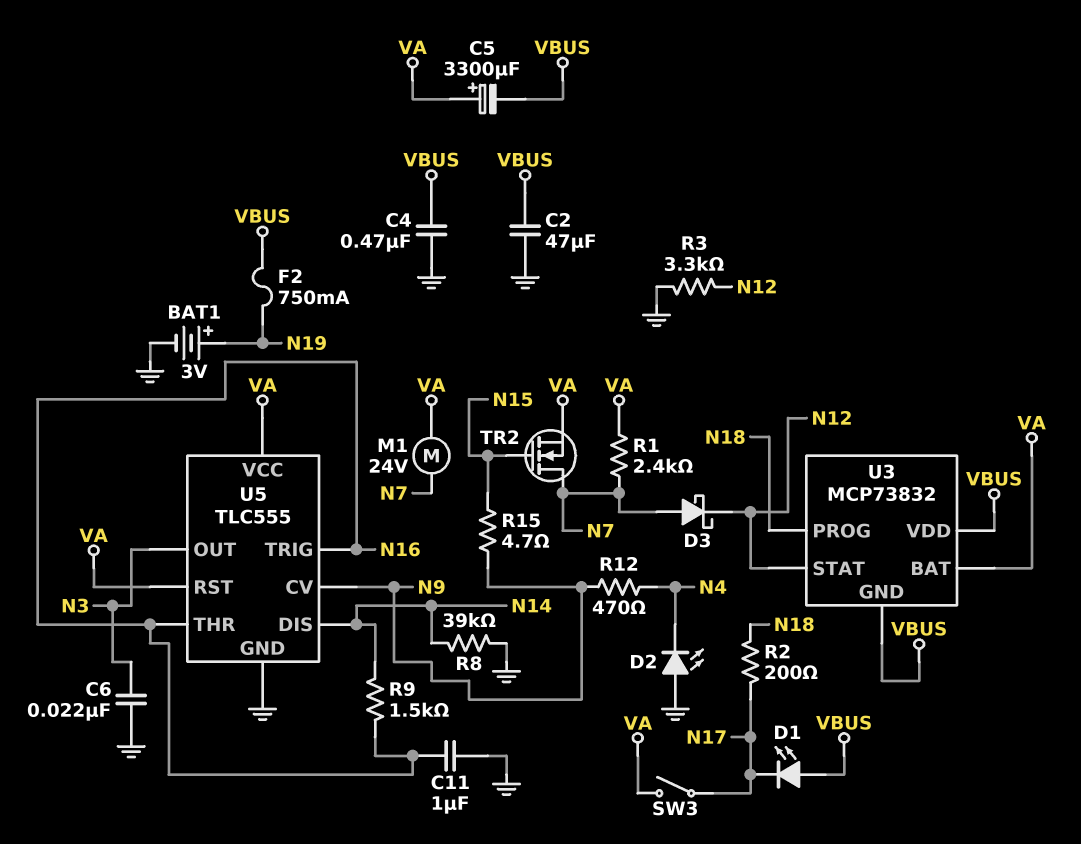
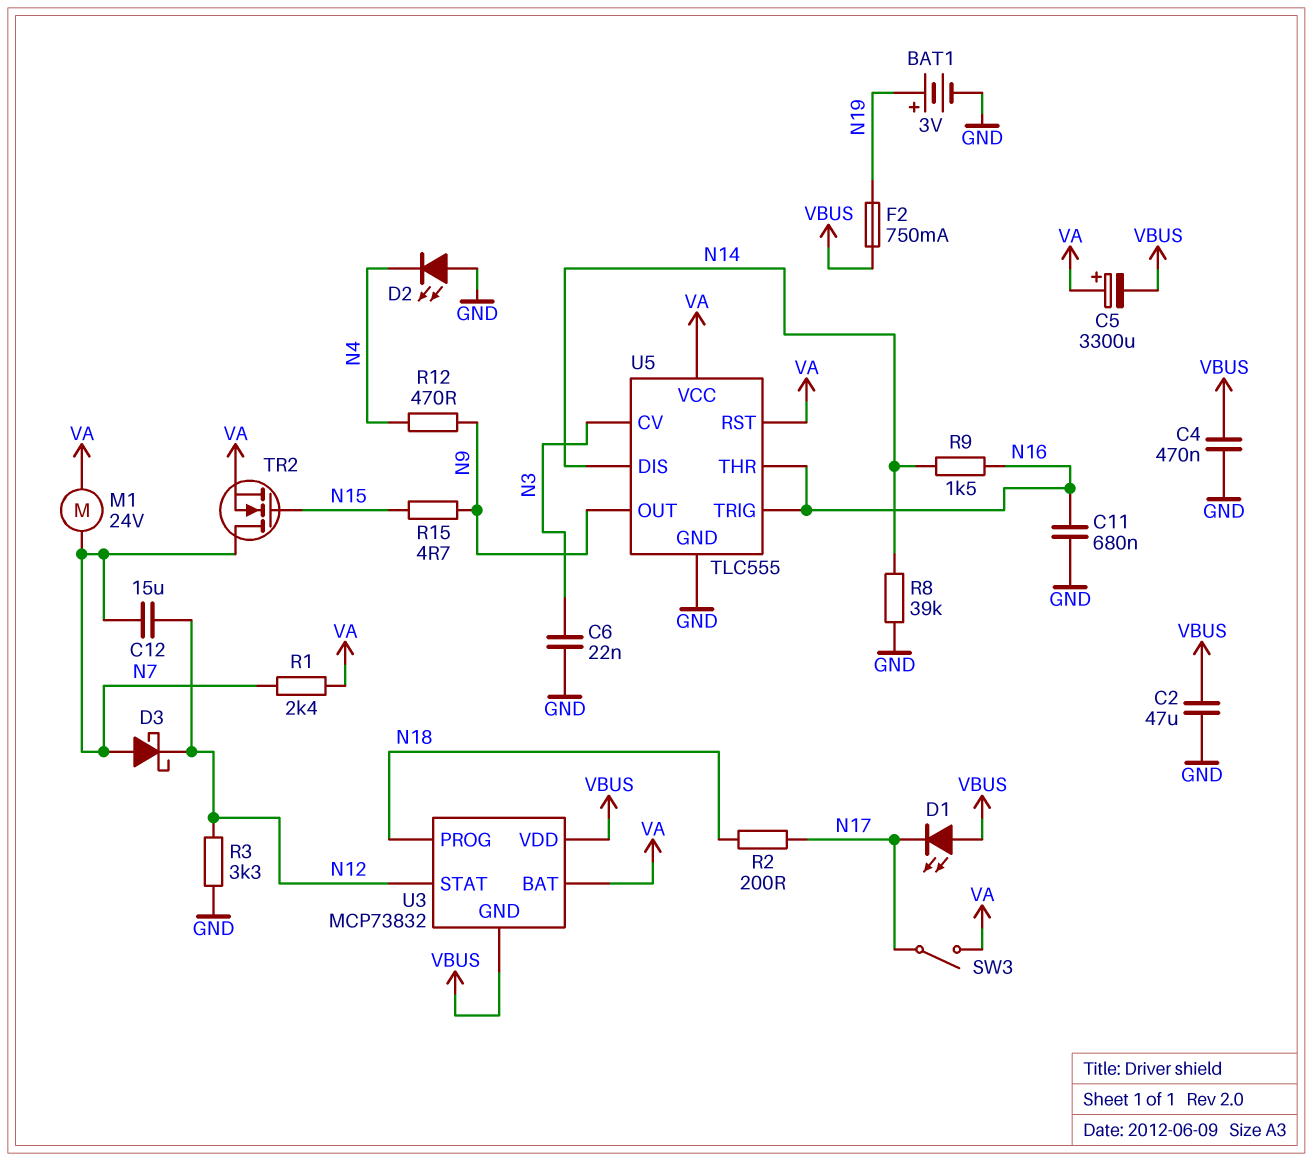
C11: 1uF (GND, N16) -> 680nF (GND, N16)
C12: none -> 15uF (N7, N12)
U5 pin CV: N9 -> N3
U5 pin OUT: N3 -> N9

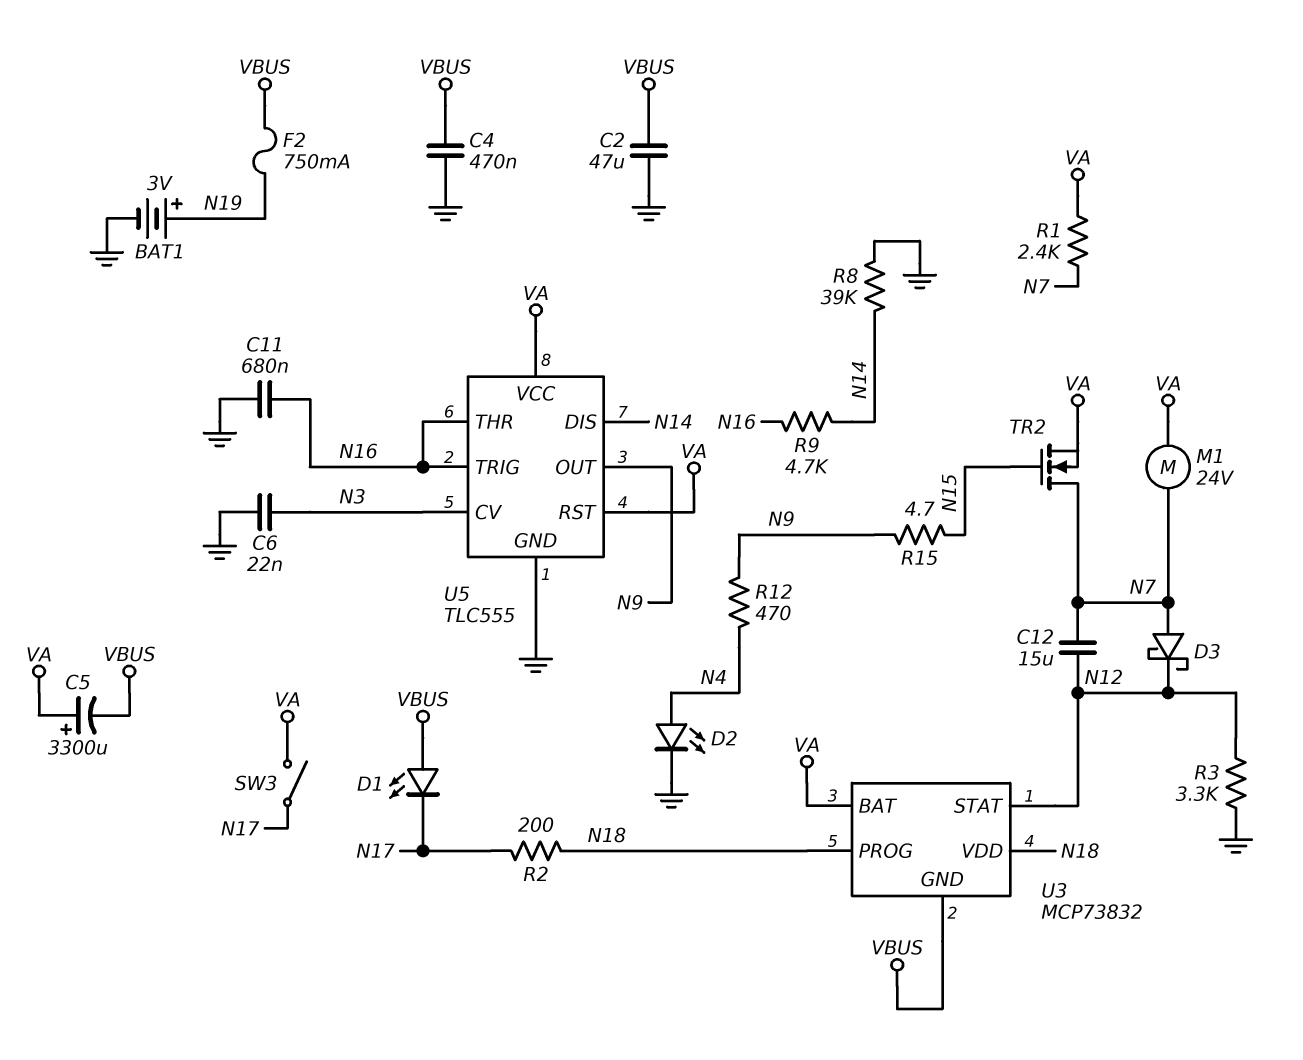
D2: LED (A GND, K N4) -> LED (A N4, K GND)
R9: 1.5k (N14, N16) -> 4.7k (N14, N16)
U3 pin VDD: VBUS -> N18

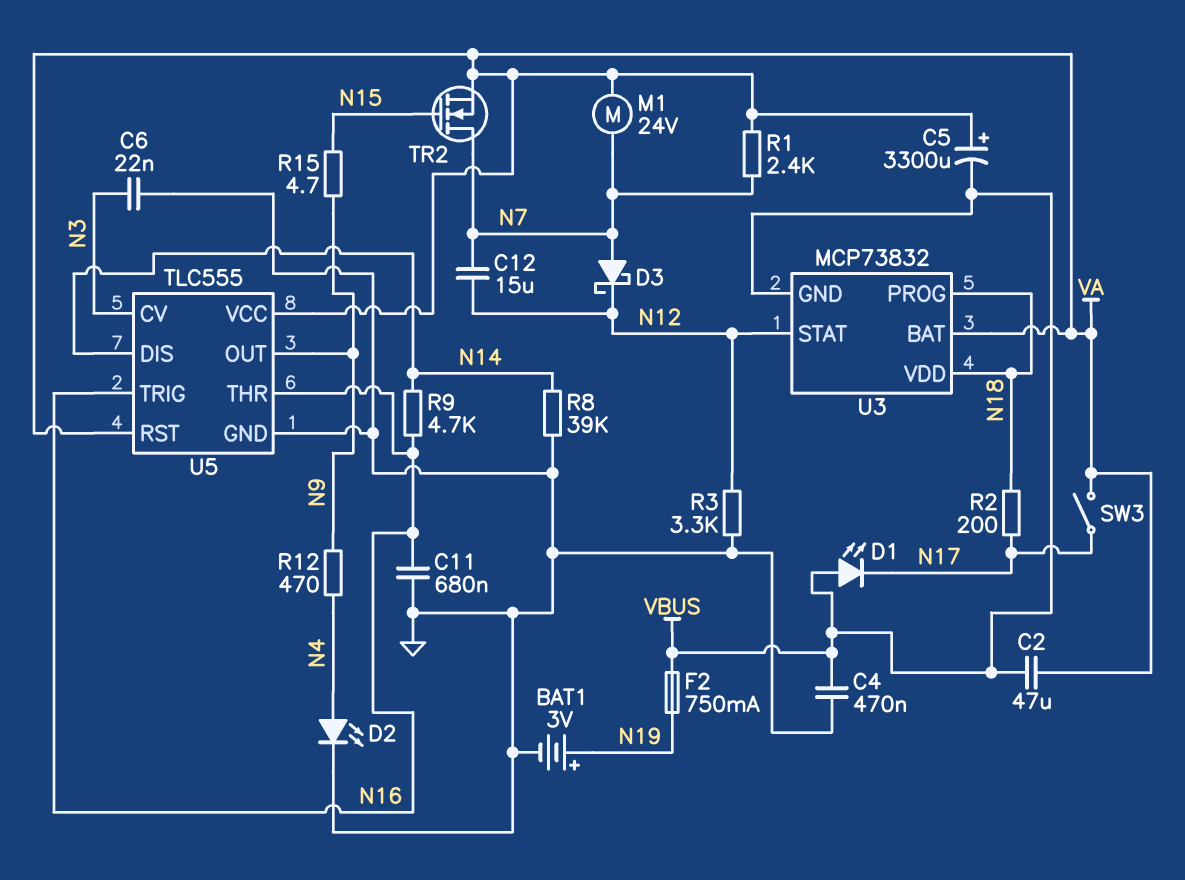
C2: 47uF (GND, VBUS) -> 47uF (VA, VBUS)

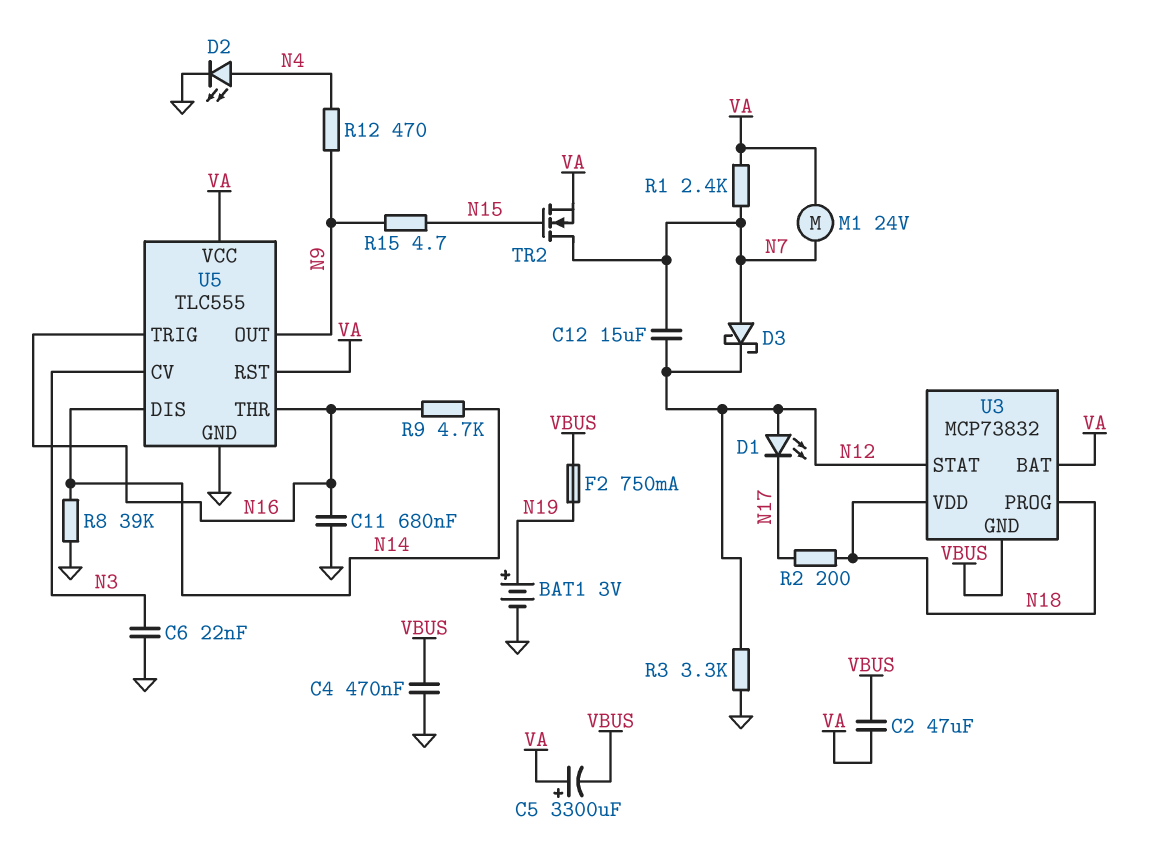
D1: LED (A VBUS, K N17) -> LED (A N12, K N17)
SW3: switch (N17, VA) -> none

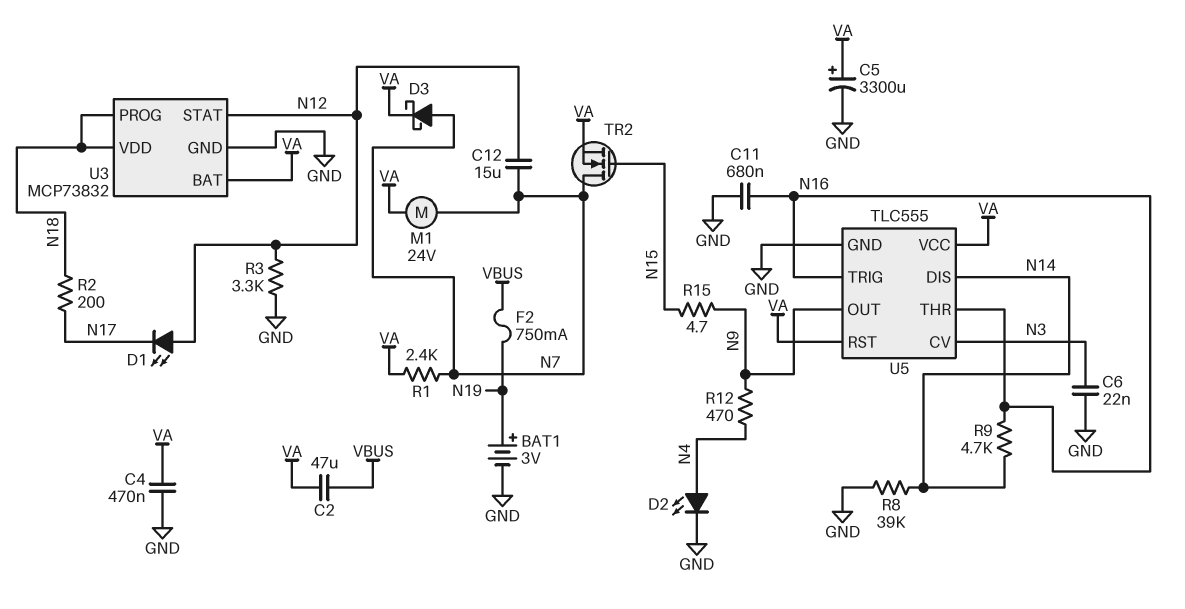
C4: 470nF (GND, VBUS) -> 470nF (GND, VA)
C5: 3300uF (plus VA, minus VBUS) -> 3300uF (plus VA, minus GND)
D3: schottky (A N7, K N12) -> schottky (A N7, K VA)
U3 pin GND: VBUS -> GND

